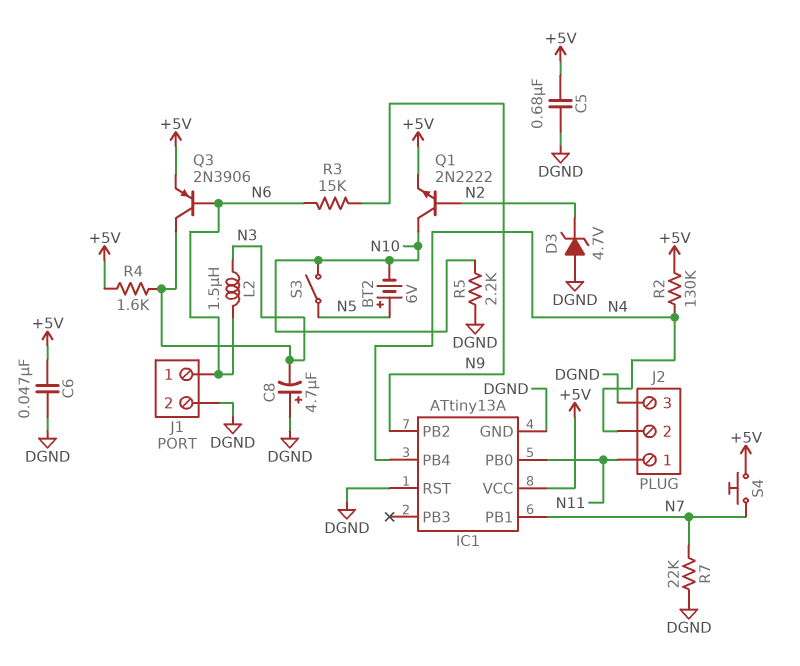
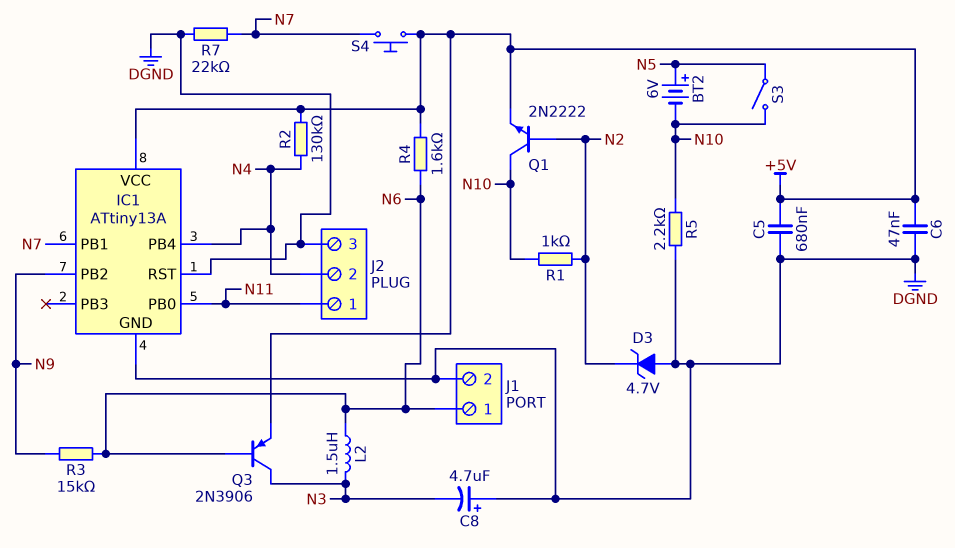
R1: none -> 1k (N2, N10)
R4: 1.6k (+5V, N3) -> 1.6k (+5V, N6)

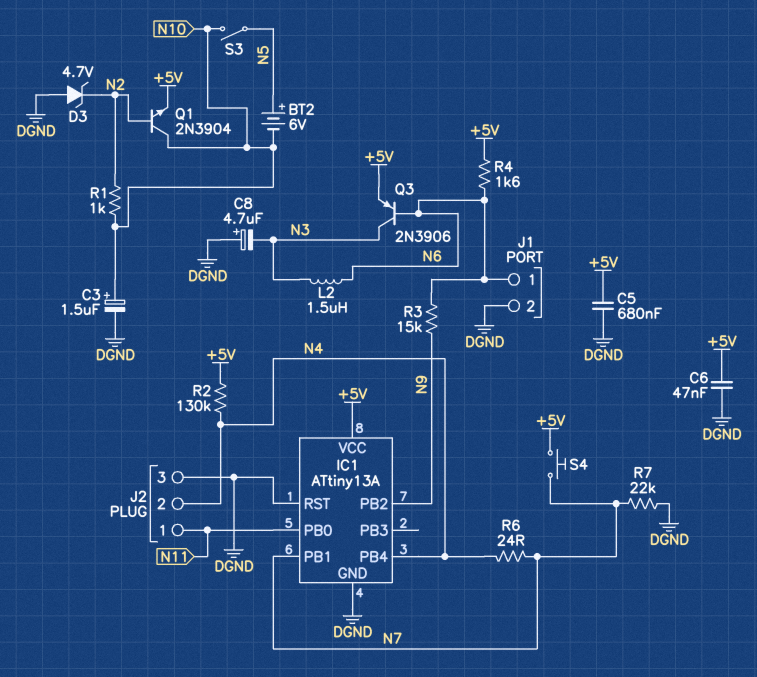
C3: none -> 1.5uF (plus N10, minus DGND)
Q1: NPN 2N2222 (B N2, C N10, E +5V) -> NPN 2N3904 (B N2, C N10, E +5V)
R5: 2.2k (DGND, N10) -> none
R6: none -> 24 (N4, N7)

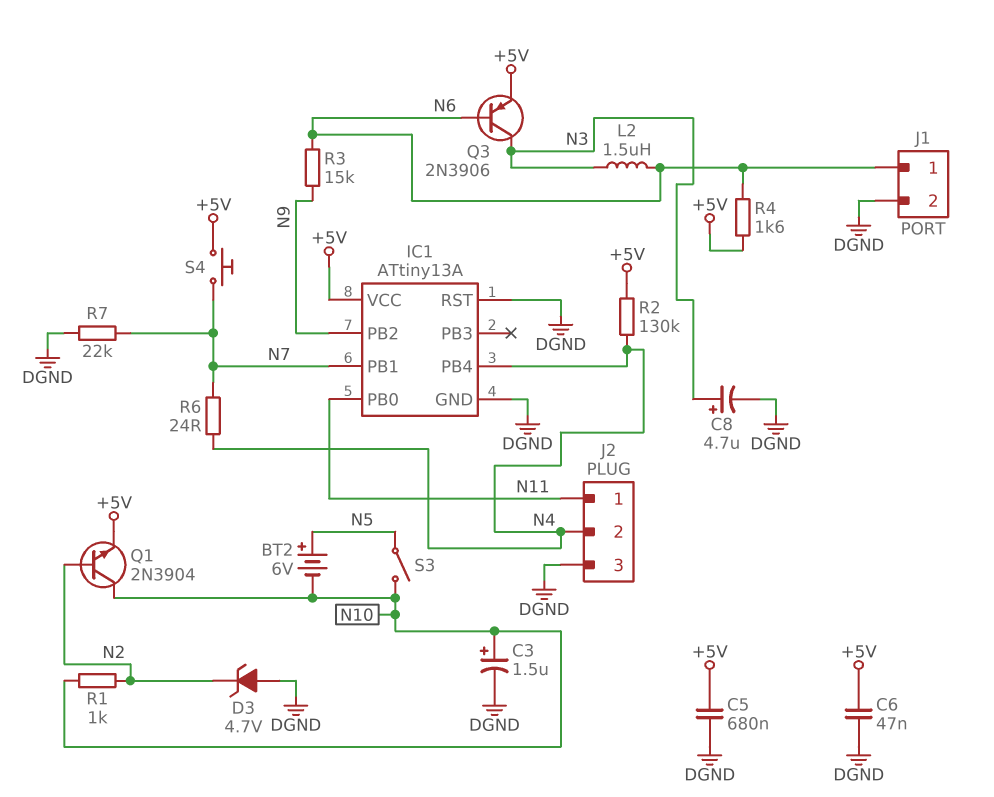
C8: 4.7uF (plus DGND, minus N3) -> 4.7uF (plus N3, minus DGND)

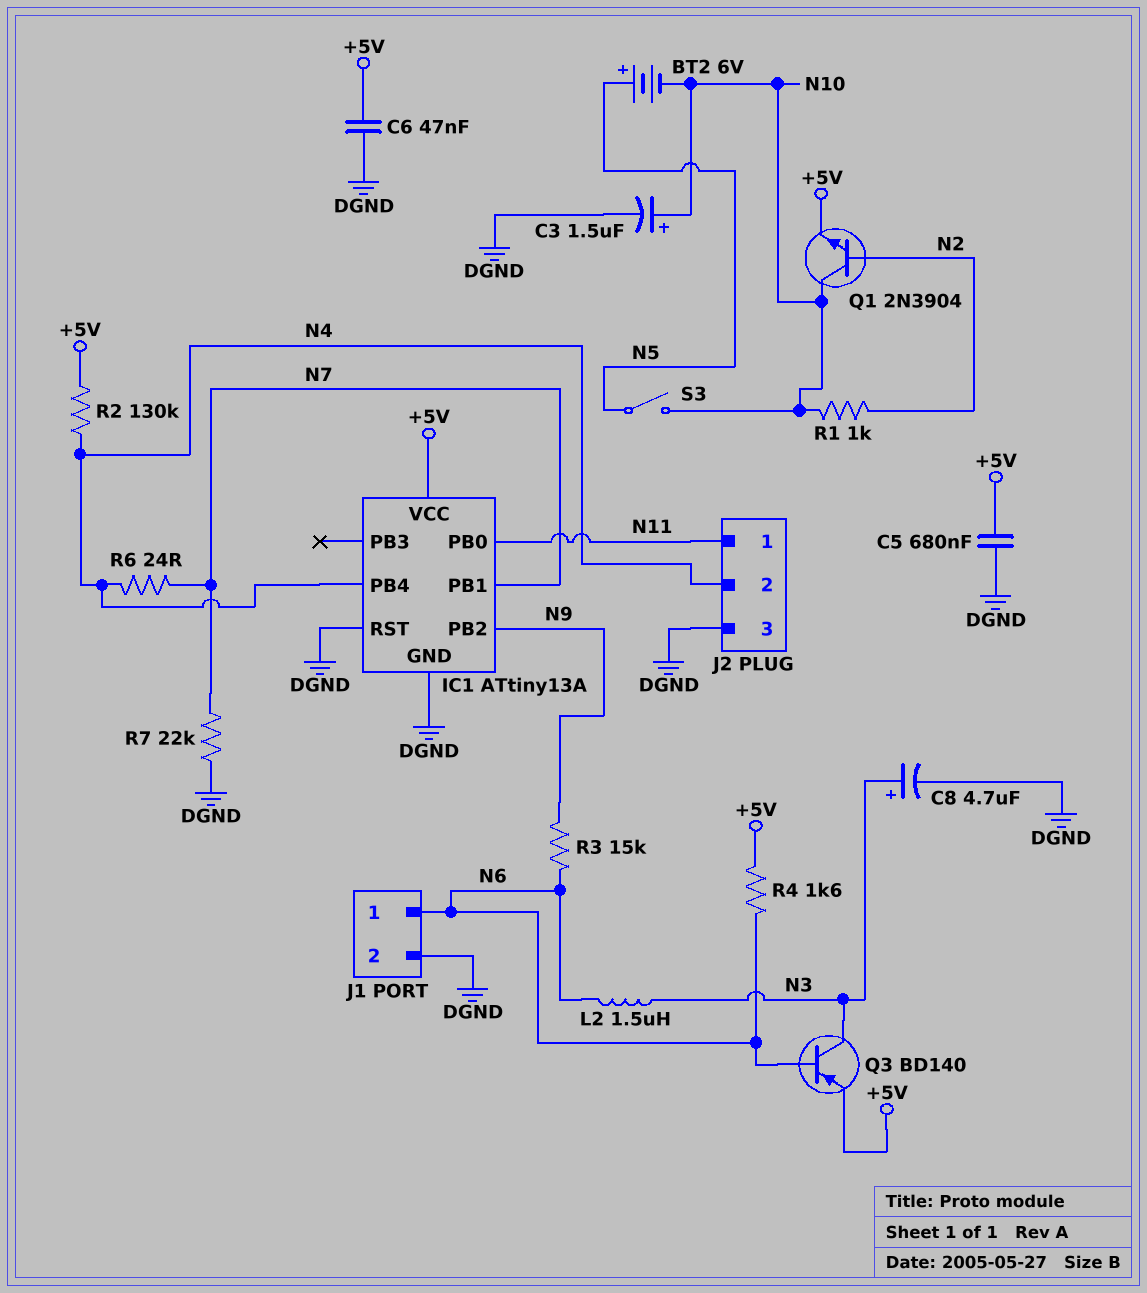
D3: zener 4.7V (A DGND, K N2) -> none
Q3: PNP 2N3906 (B N6, C N3, E +5V) -> PNP BD140 (B N6, C N3, E +5V)
S4: button (+5V, N7) -> none

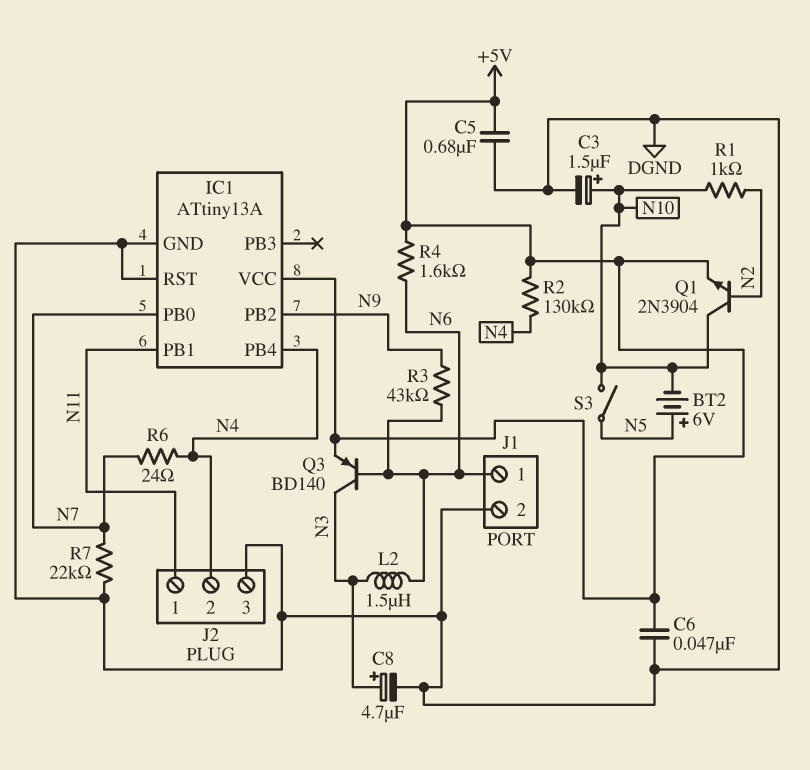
IC1 pin PB0: N11 -> N7
IC1 pin PB1: N7 -> N11
R3: 15k (N6, N9) -> 43k (N6, N9)

